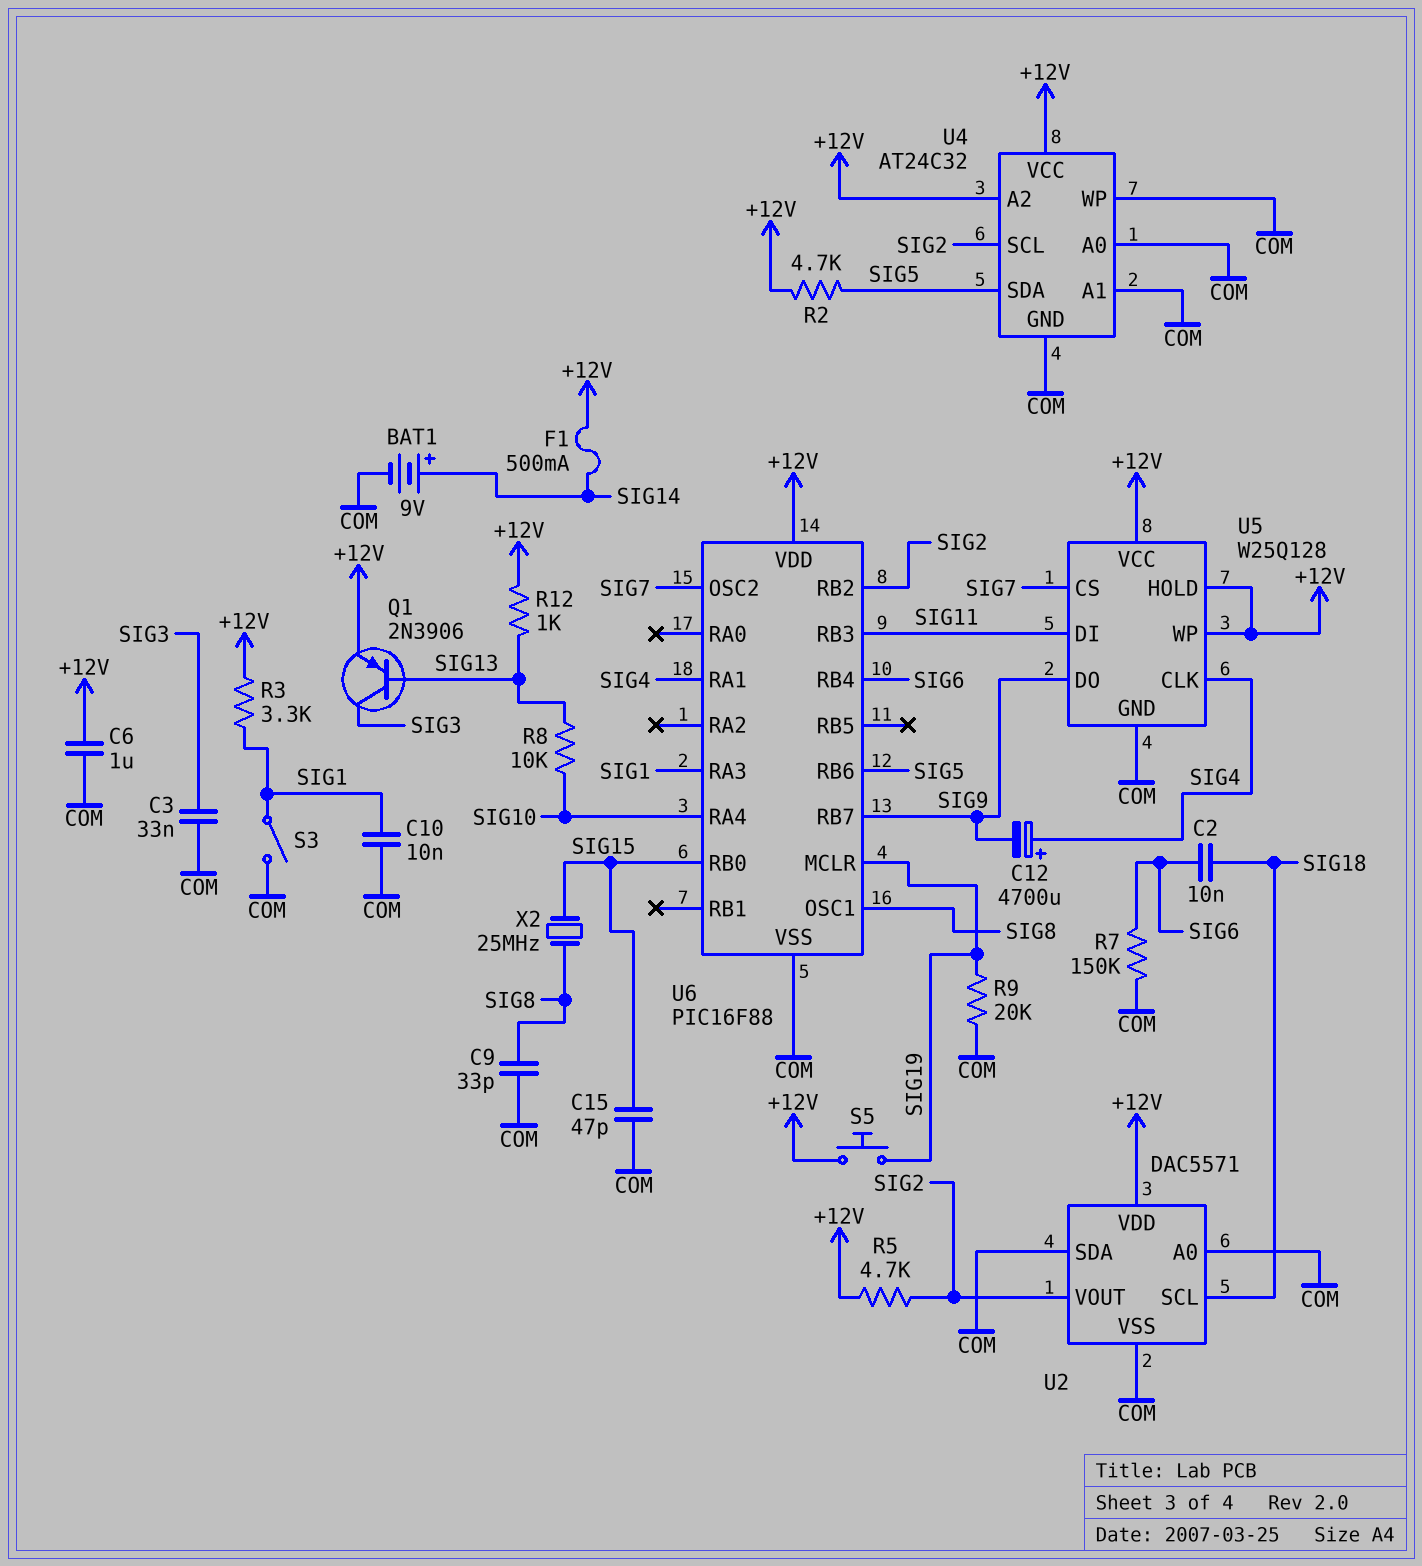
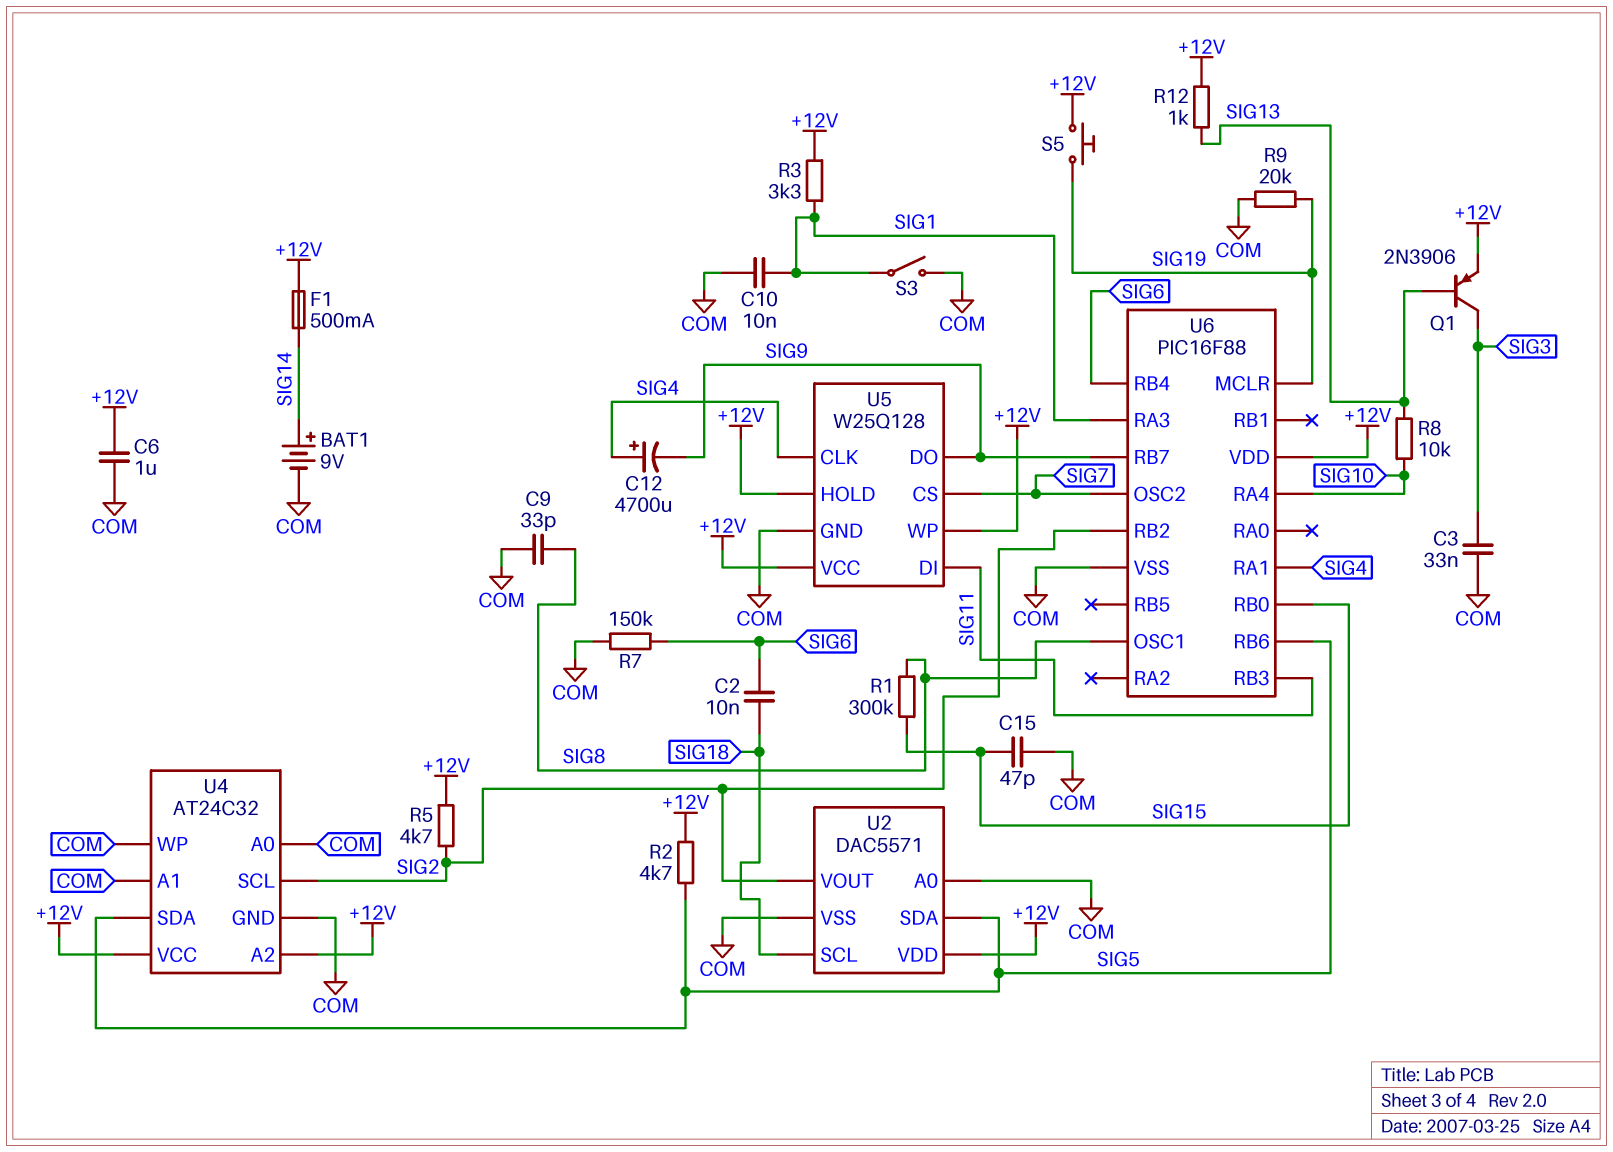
R1: none -> 300k (SIG8, SIG15)
U2 pin SDA: COM -> SIG5
X2: 25MHz (SIG8, SIG15) -> none

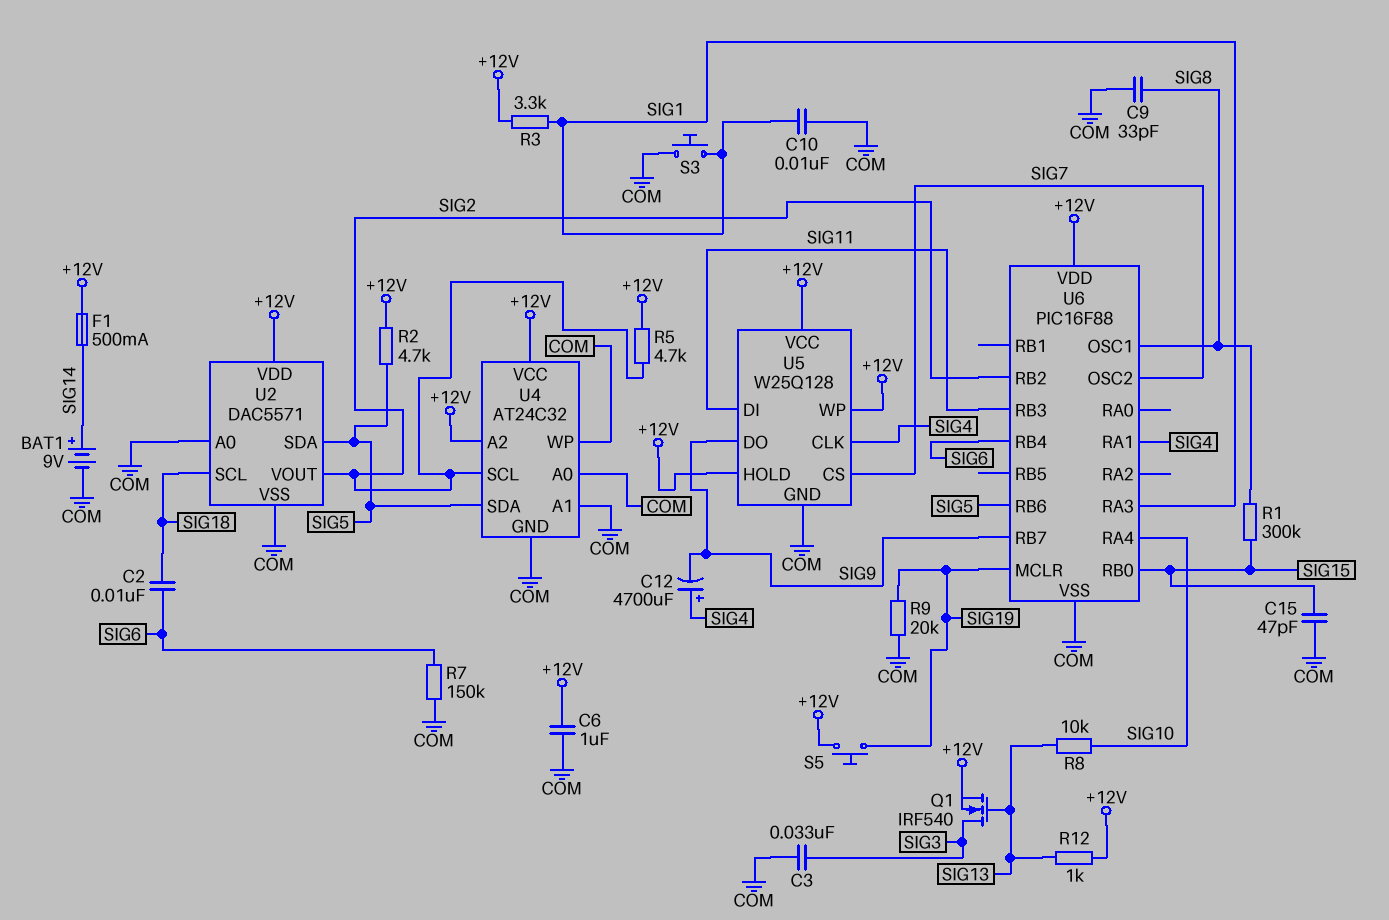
Q1: PNP 2N3906 (B SIG13, C SIG3, E +12V) -> NMOS IRF540 (G SIG13, D SIG3, S +12V)
S3: switch (COM, SIG1) -> button (COM, SIG1)

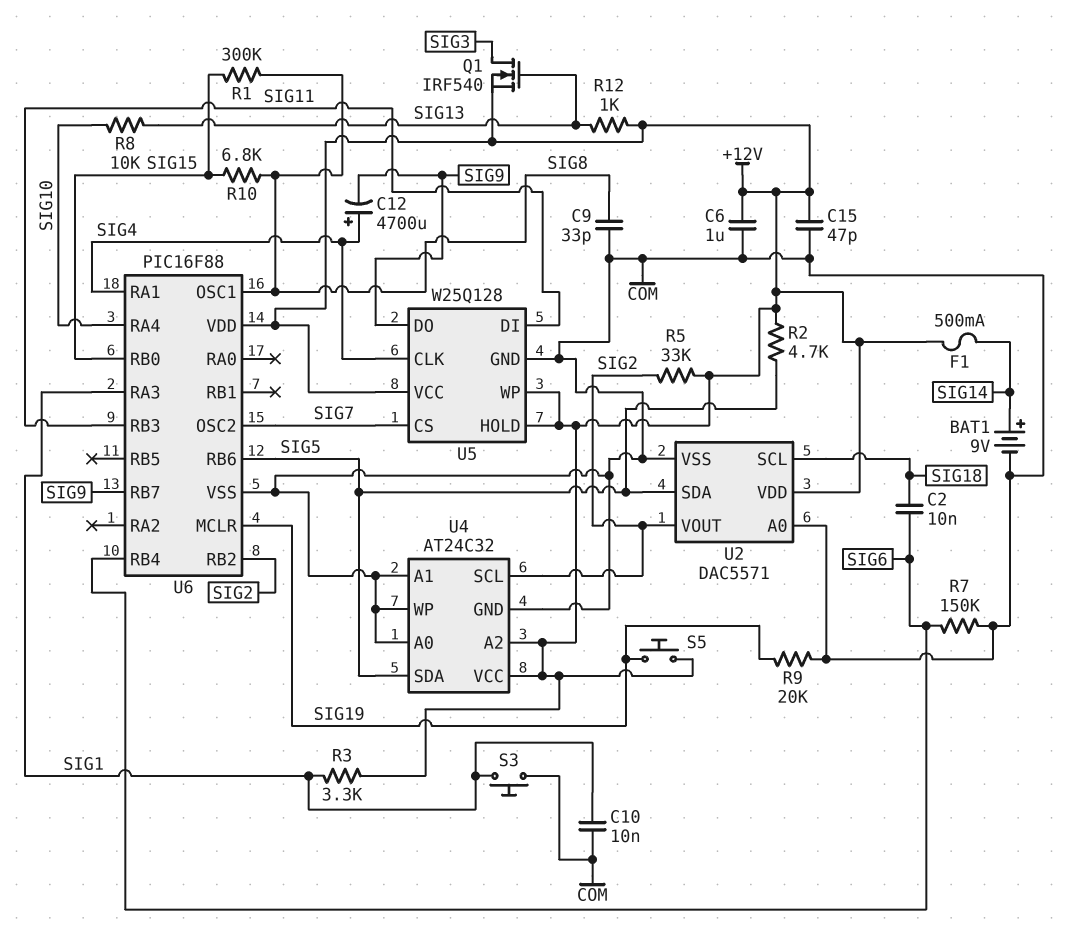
C3: 33nF (COM, SIG3) -> none
C15: 47pF (COM, SIG15) -> 47pF (+12V, COM)
R5: 4.7k (+12V, SIG2) -> 33k (+12V, SIG2)
R10: none -> 6.8k (SIG8, SIG15)

